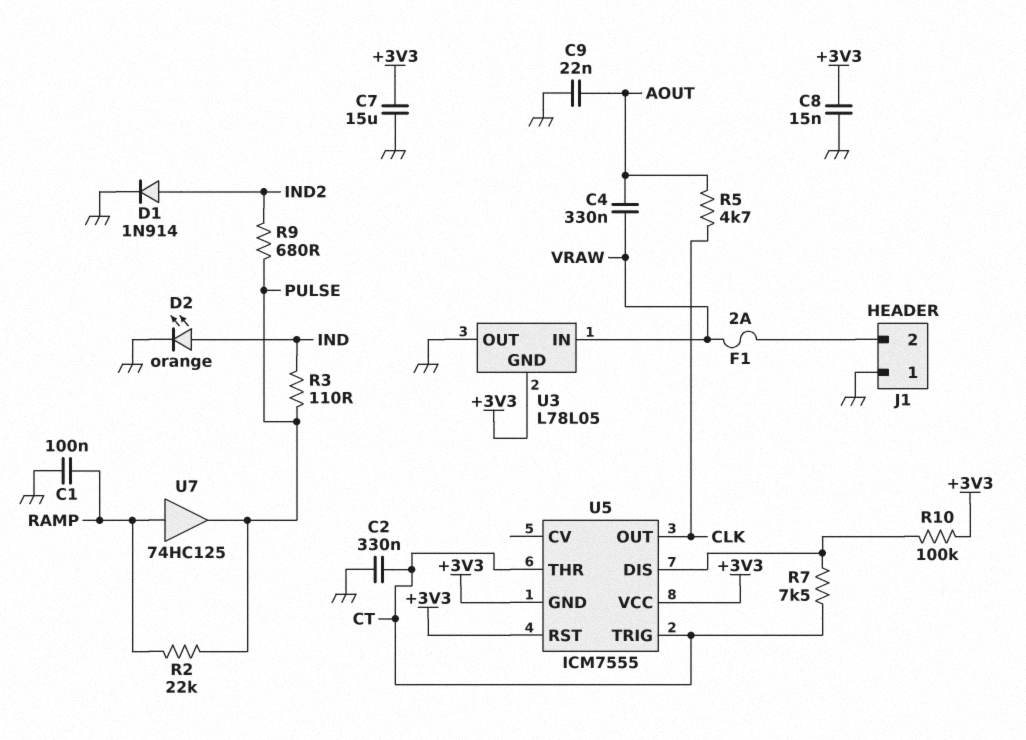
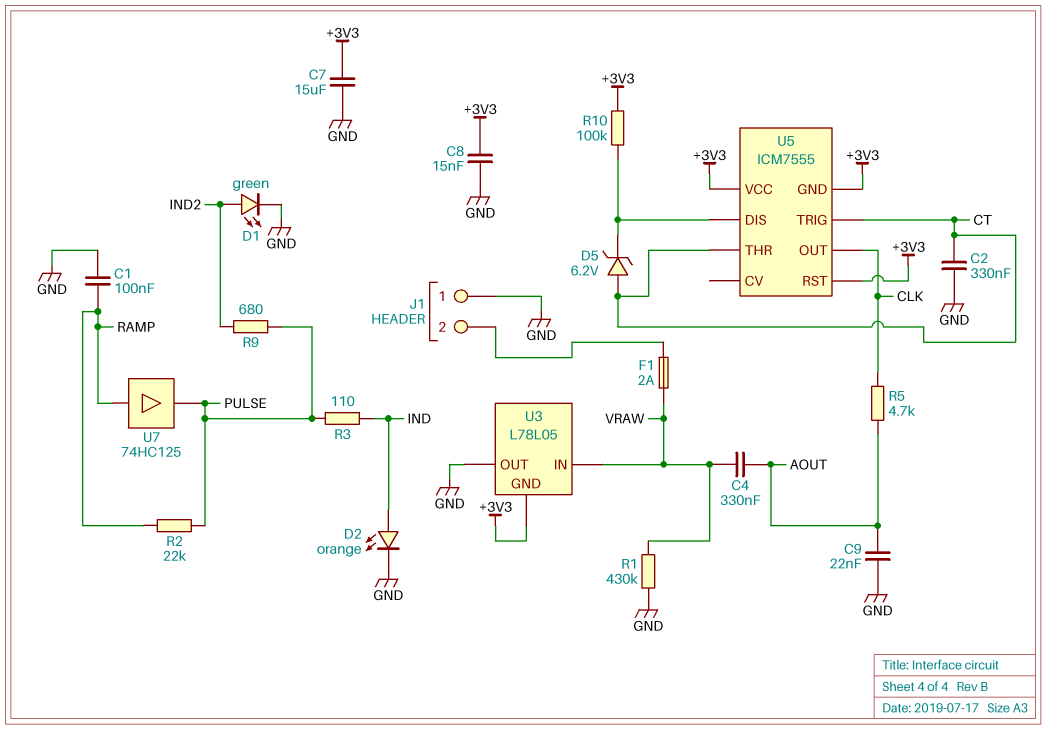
D1: diode 1N914 (A IND2, K GND) -> LED green (A IND2, K GND)
D5: none -> zener 6.2V (A CT, K U5/DIS)
R1: none -> 430k (GND, VRAW)
R7: 7.5k (CT, U5/DIS) -> none

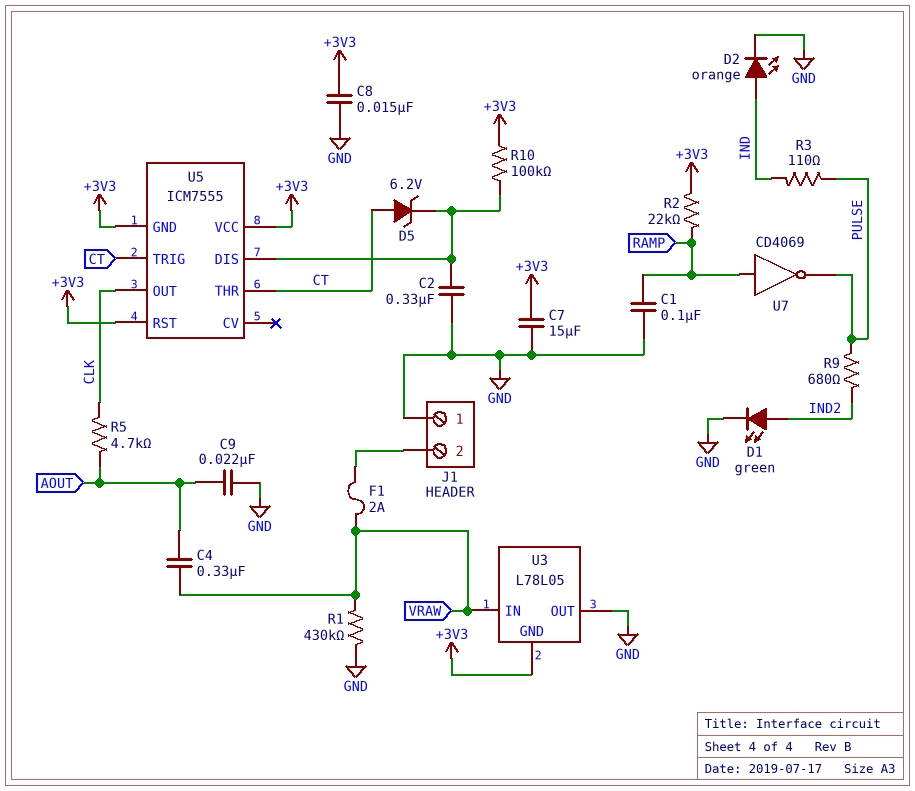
C2: 330nF (CT, GND) -> 330nF (GND, U5/DIS)
R2: 22k (PULSE, RAMP) -> 22k (+3V3, RAMP)
U7: buffer 74HC125 (in RAMP, out PULSE) -> NOT CD4069 (in RAMP, out PULSE)

